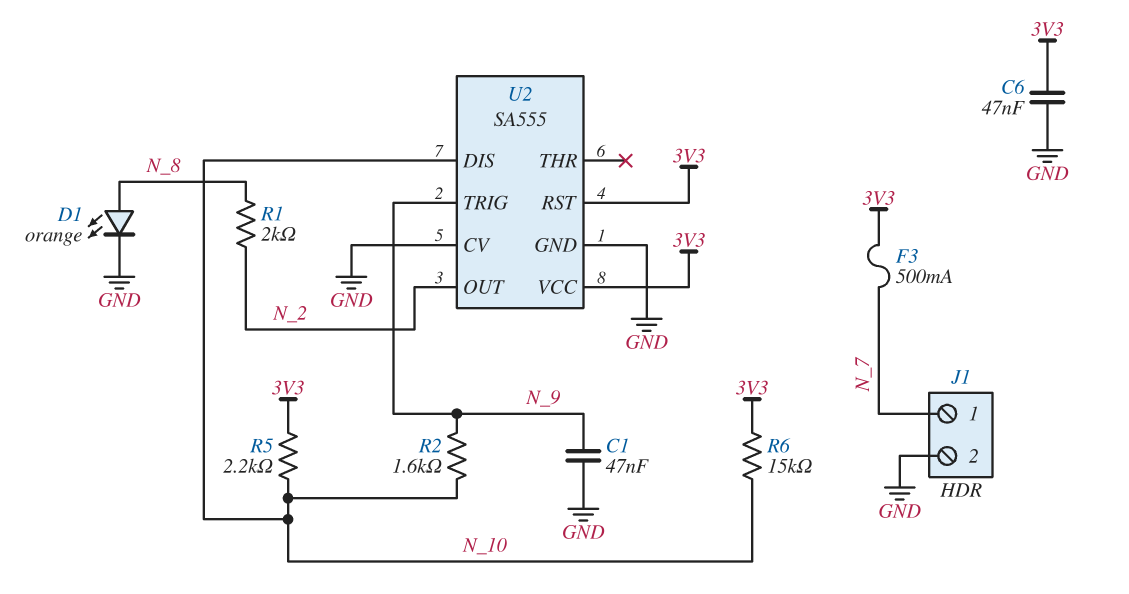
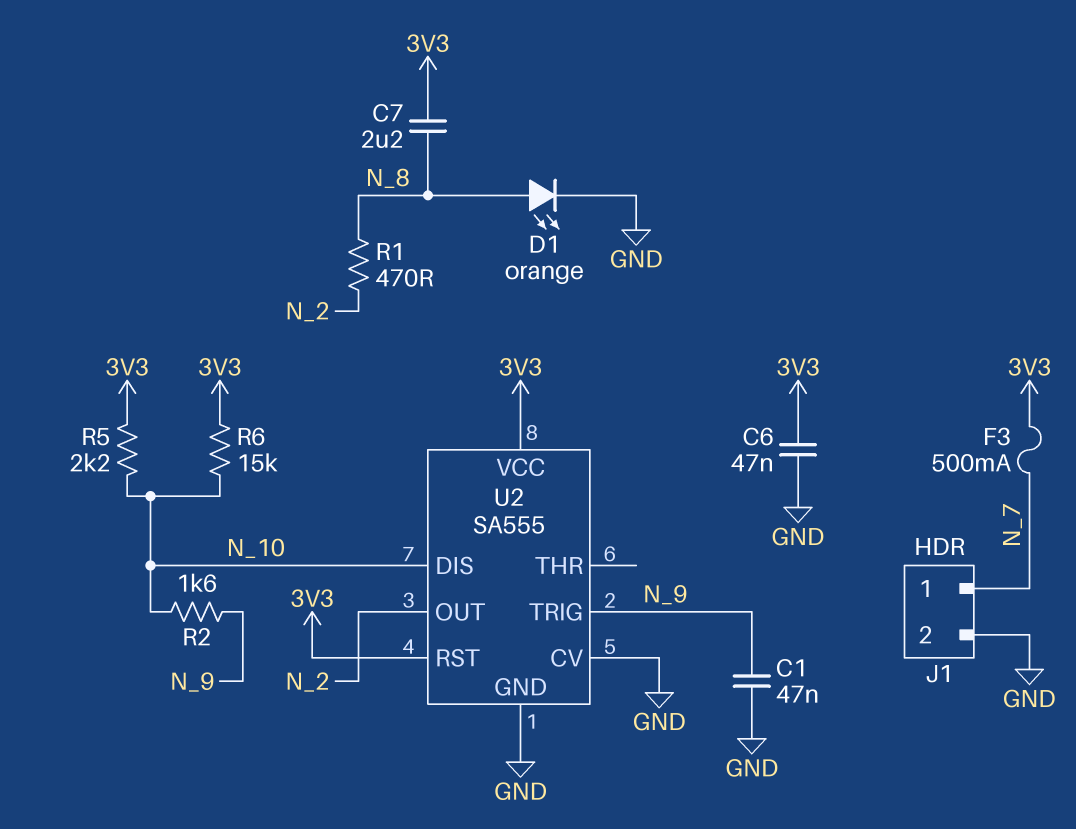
C7: none -> 2.2uF (3V3, N_8)
R1: 2k (N_2, N_8) -> 470 (N_2, N_8)

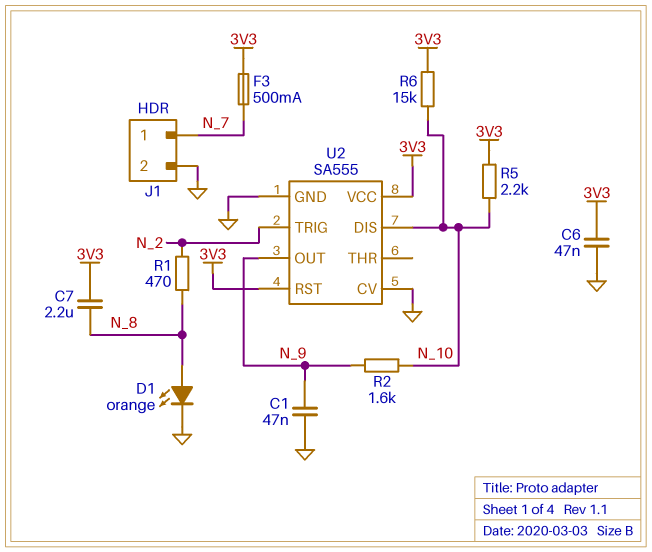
U2 pin OUT: N_2 -> N_9
U2 pin TRIG: N_9 -> N_2

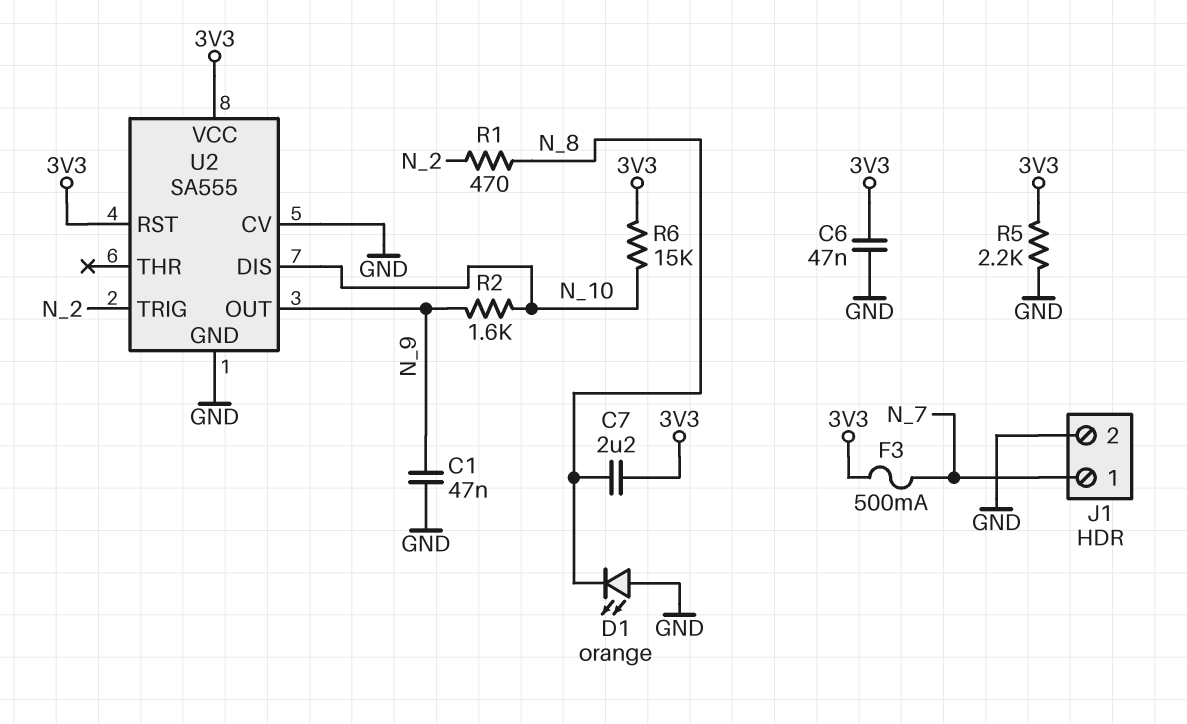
D1: LED orange (A N_8, K GND) -> LED orange (A GND, K N_8)
R5: 2.2k (3V3, N_10) -> 2.2k (3V3, GND)

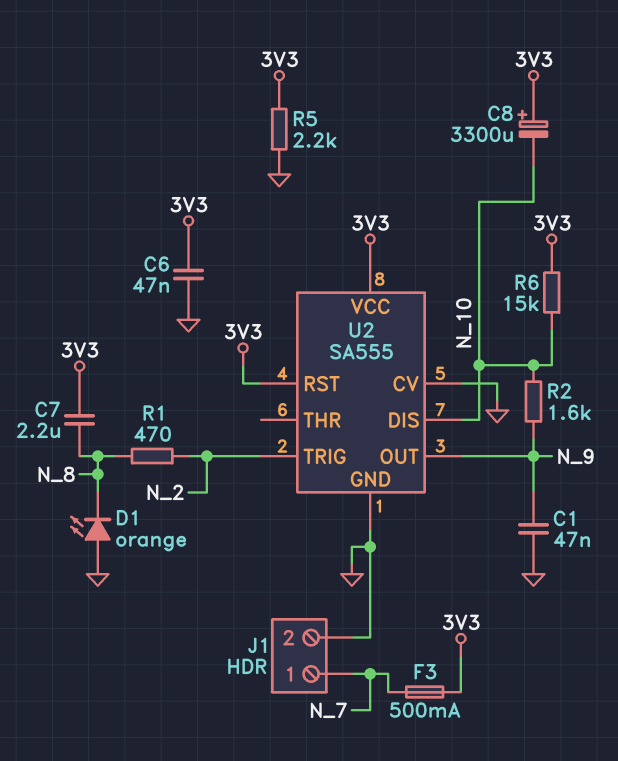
C8: none -> 3300uF (plus 3V3, minus N_10)

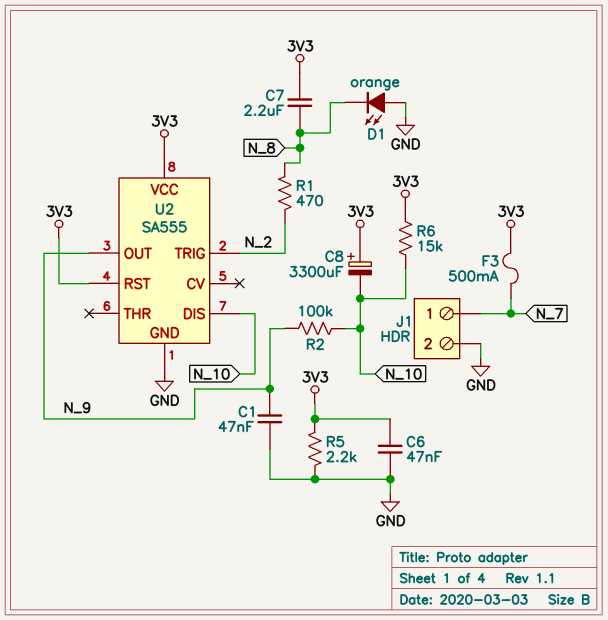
R2: 1.6k (N_9, N_10) -> 100k (N_9, N_10)
U2 pin CV: GND -> none

